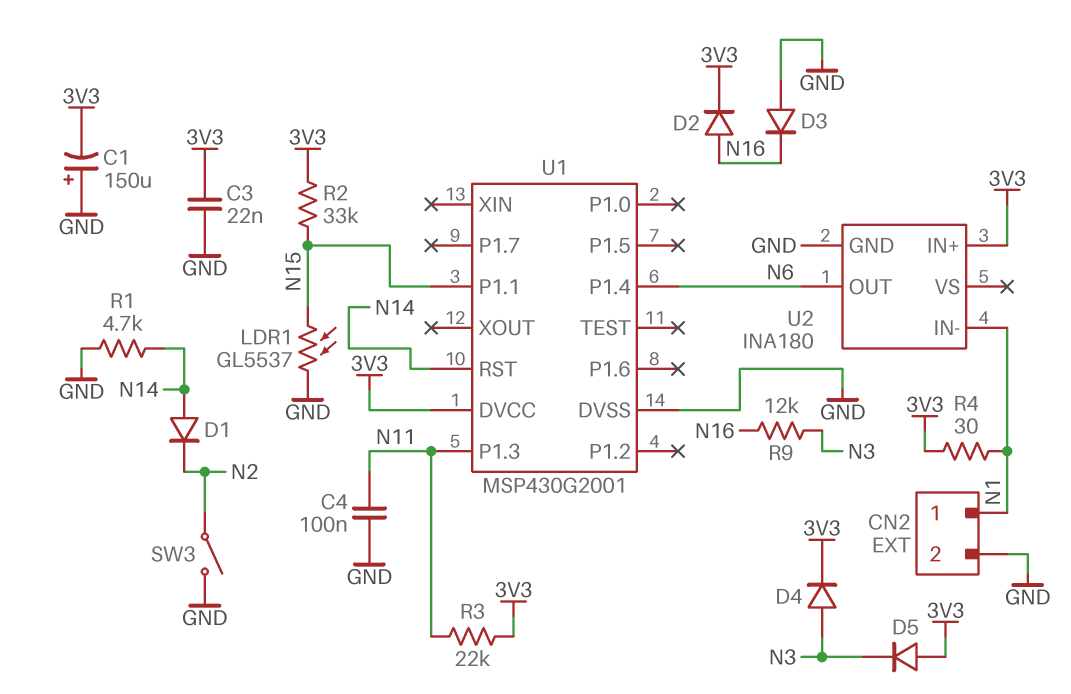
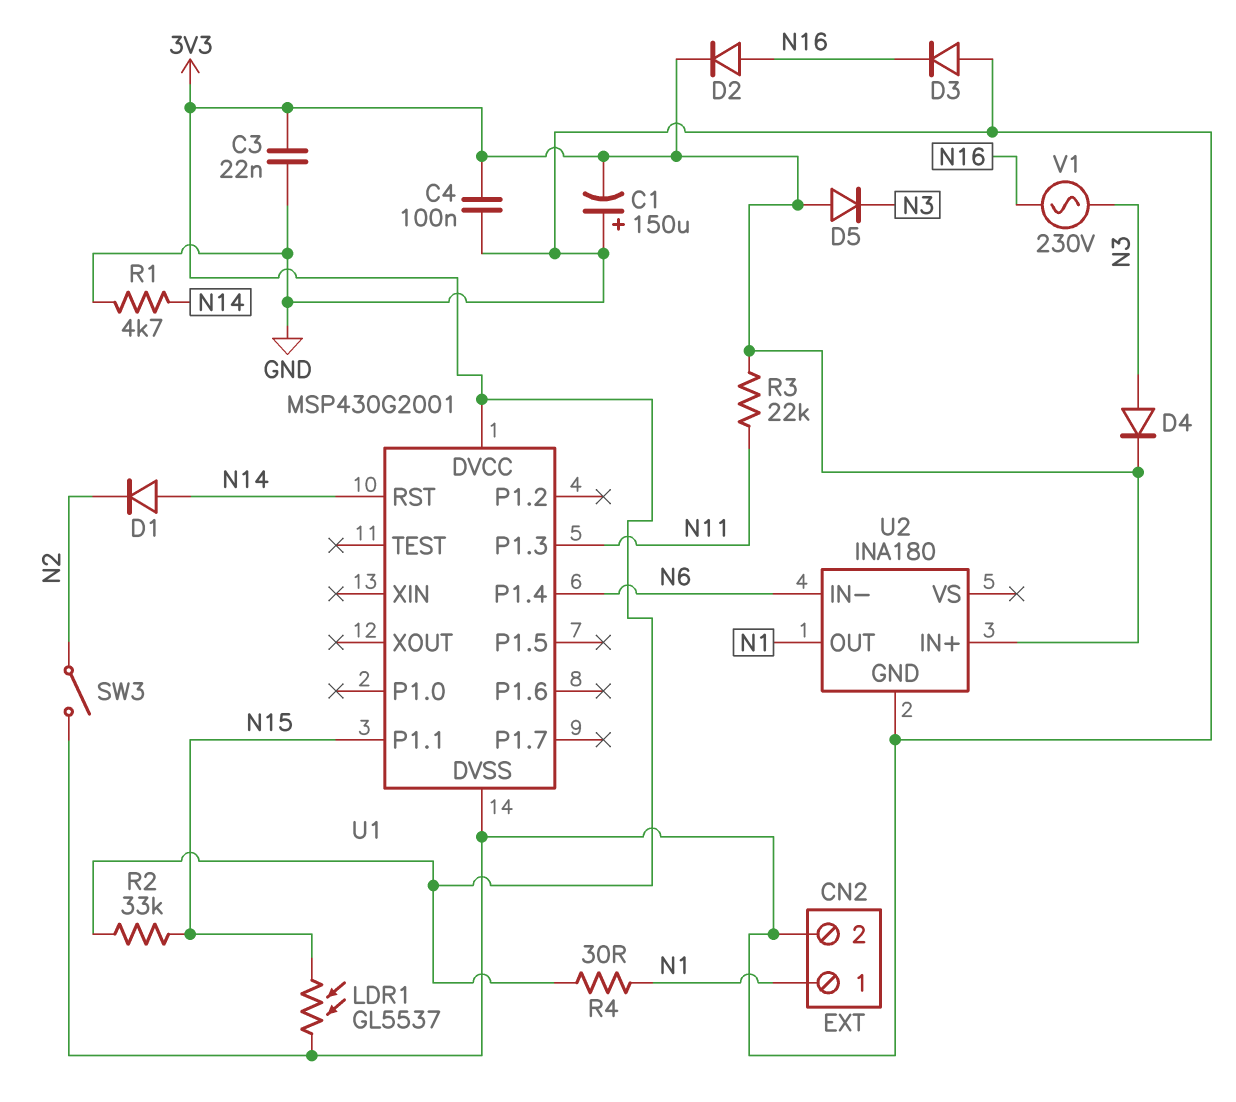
C4: 100nF (GND, N11) -> 100nF (3V3, GND)
R9: 12k (N3, N16) -> none
U2 pin IN-: N1 -> N6
U2 pin OUT: N6 -> N1
V1: none -> AC 230V (N3, N16)

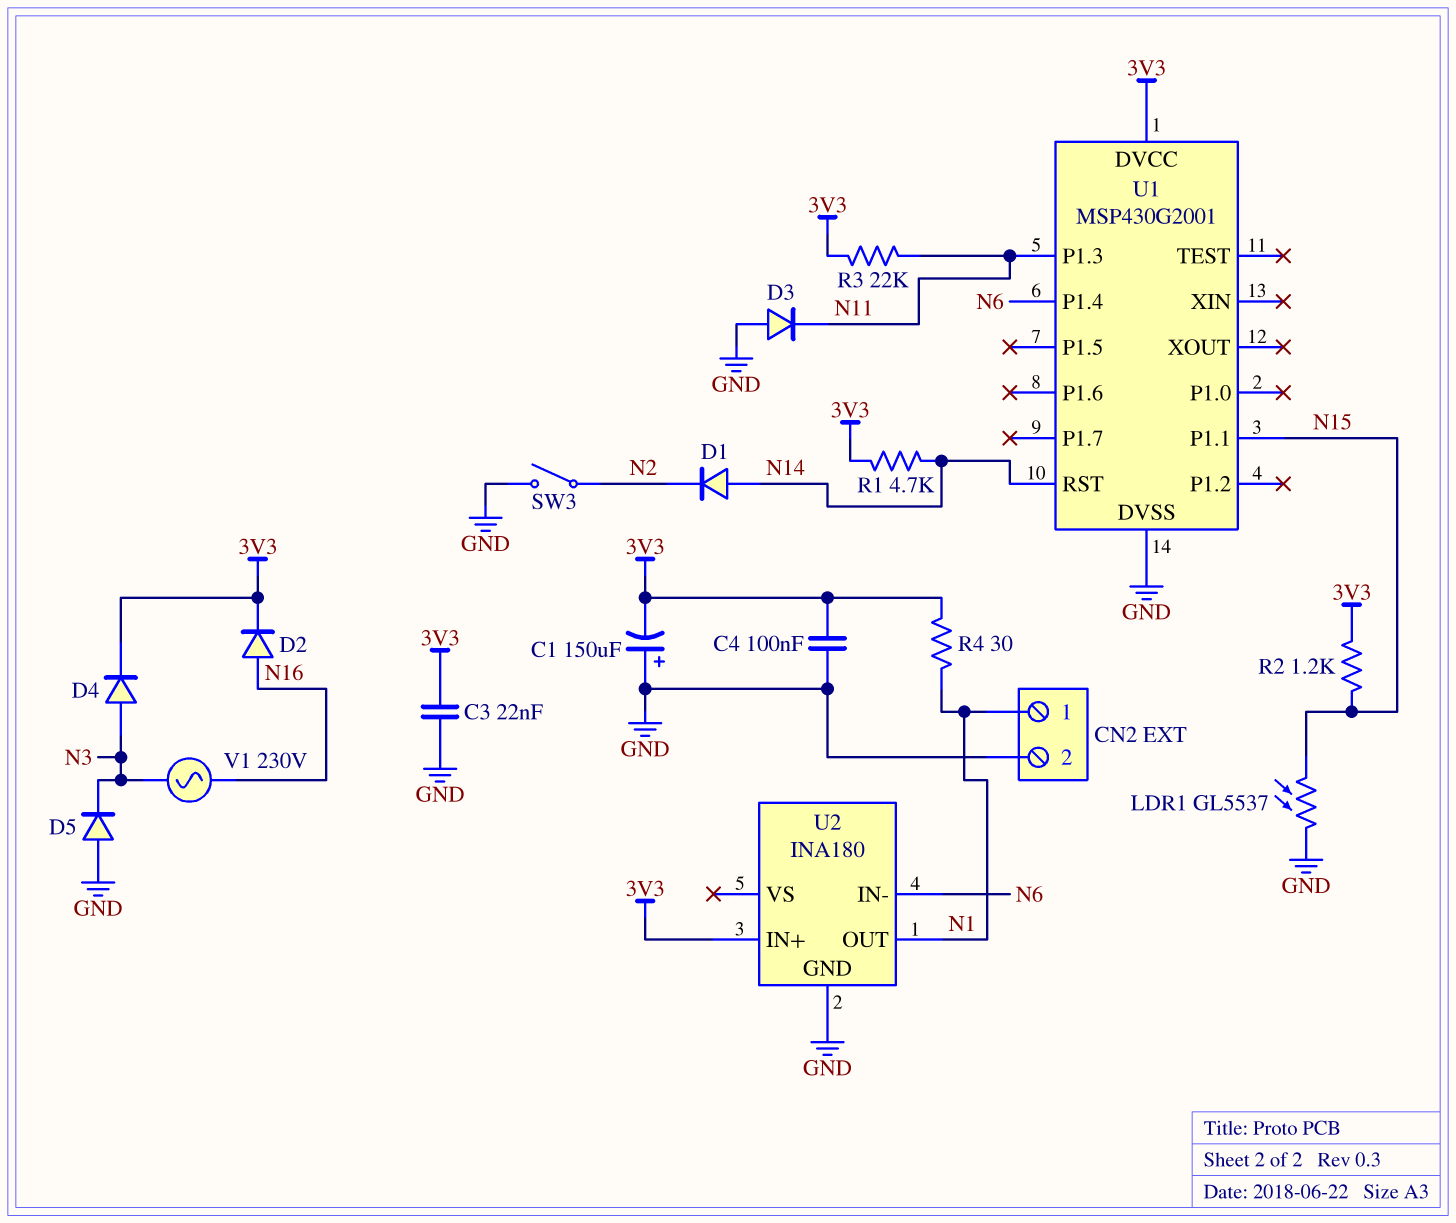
D3: diode (A GND, K N16) -> diode (A GND, K N11)
D5: diode (A 3V3, K N3) -> diode (A GND, K N3)
R1: 4.7k (GND, N14) -> 4.7k (3V3, N14)
R2: 33k (3V3, N15) -> 1.2k (3V3, N15)

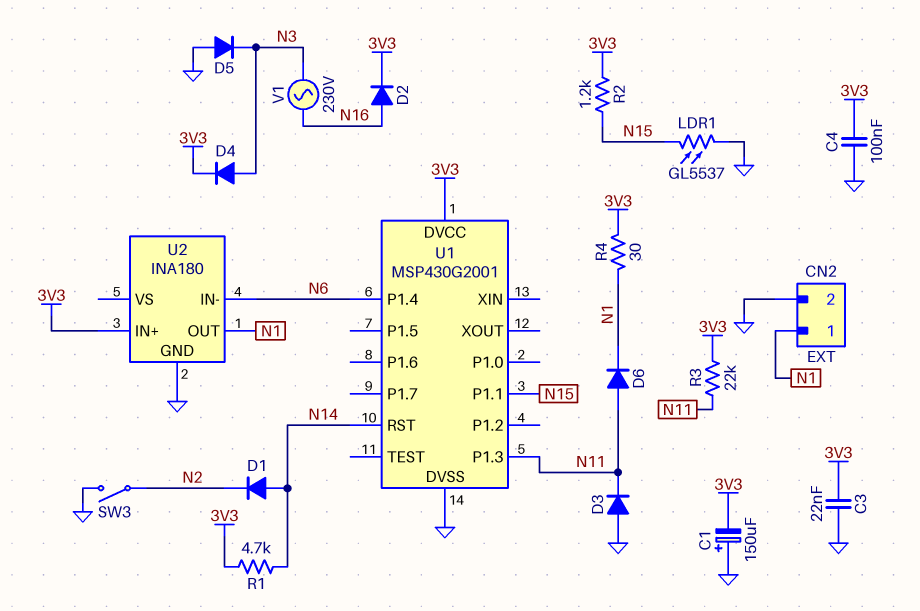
D6: none -> diode (A N11, K N1)

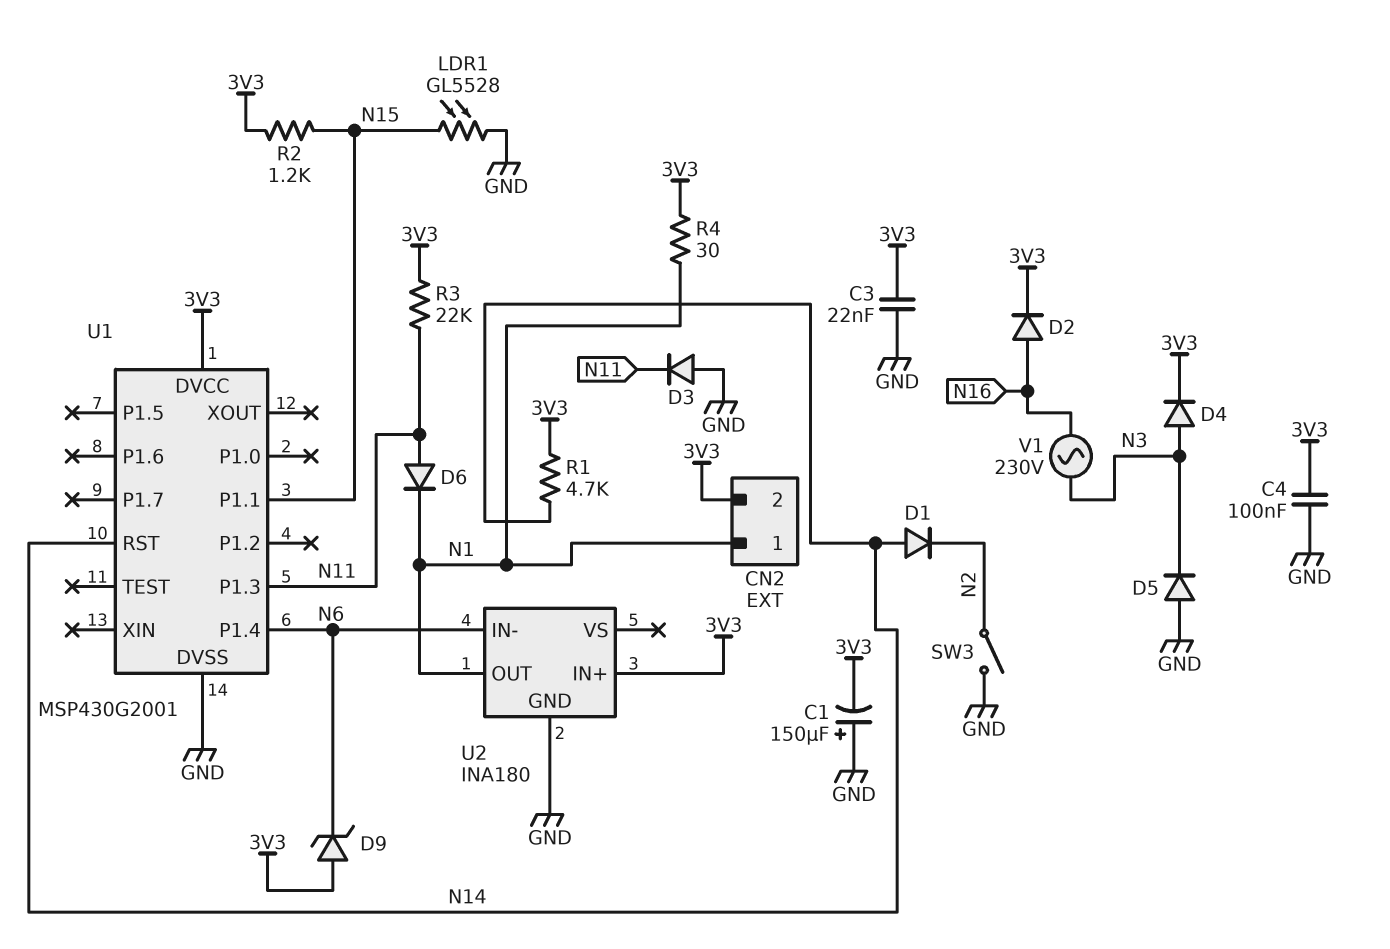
CN2 pin 2: GND -> 3V3
D9: none -> zener (A 3V3, K N6)
LDR1: GL5537 (GND, N15) -> GL5528 (GND, N15)

